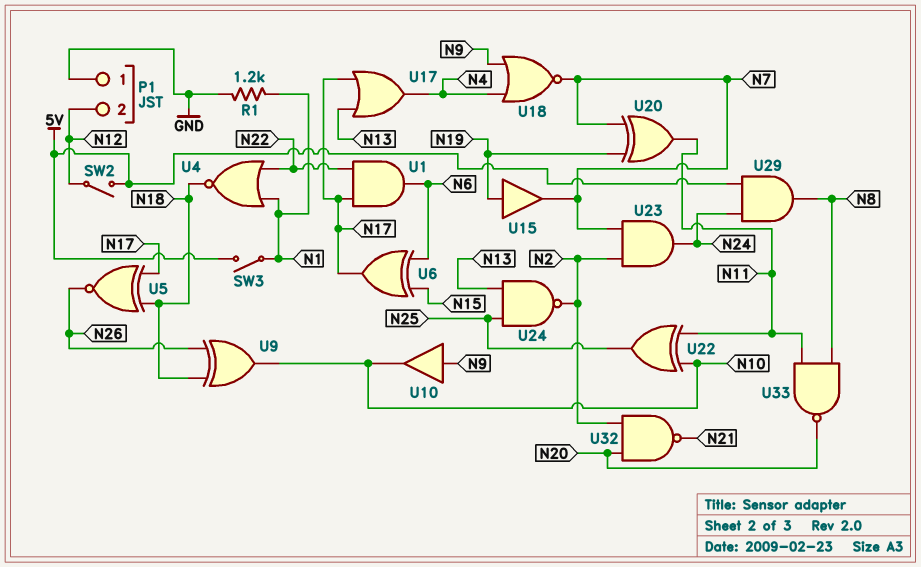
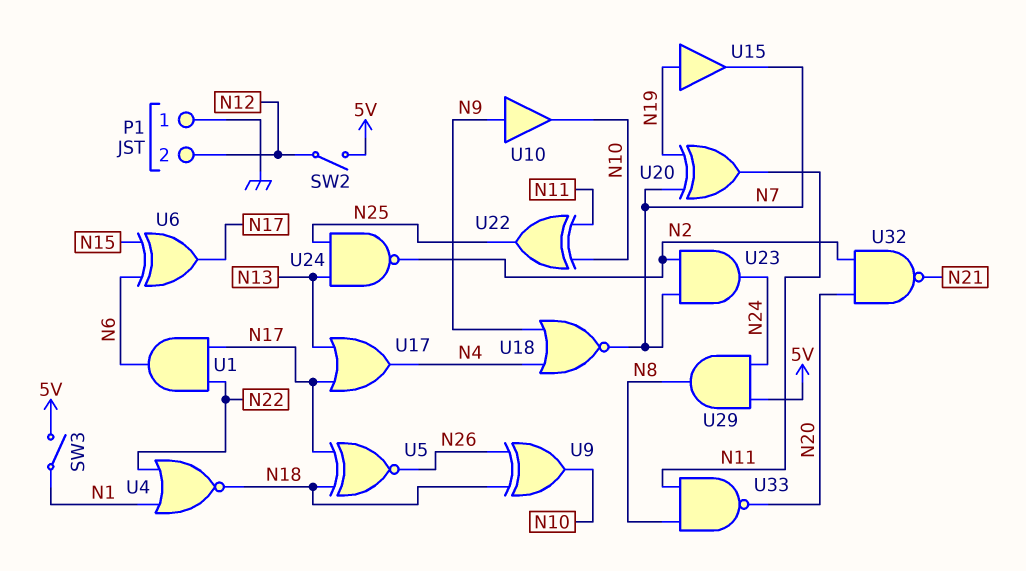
R1: 1.2k (GND, N1) -> none

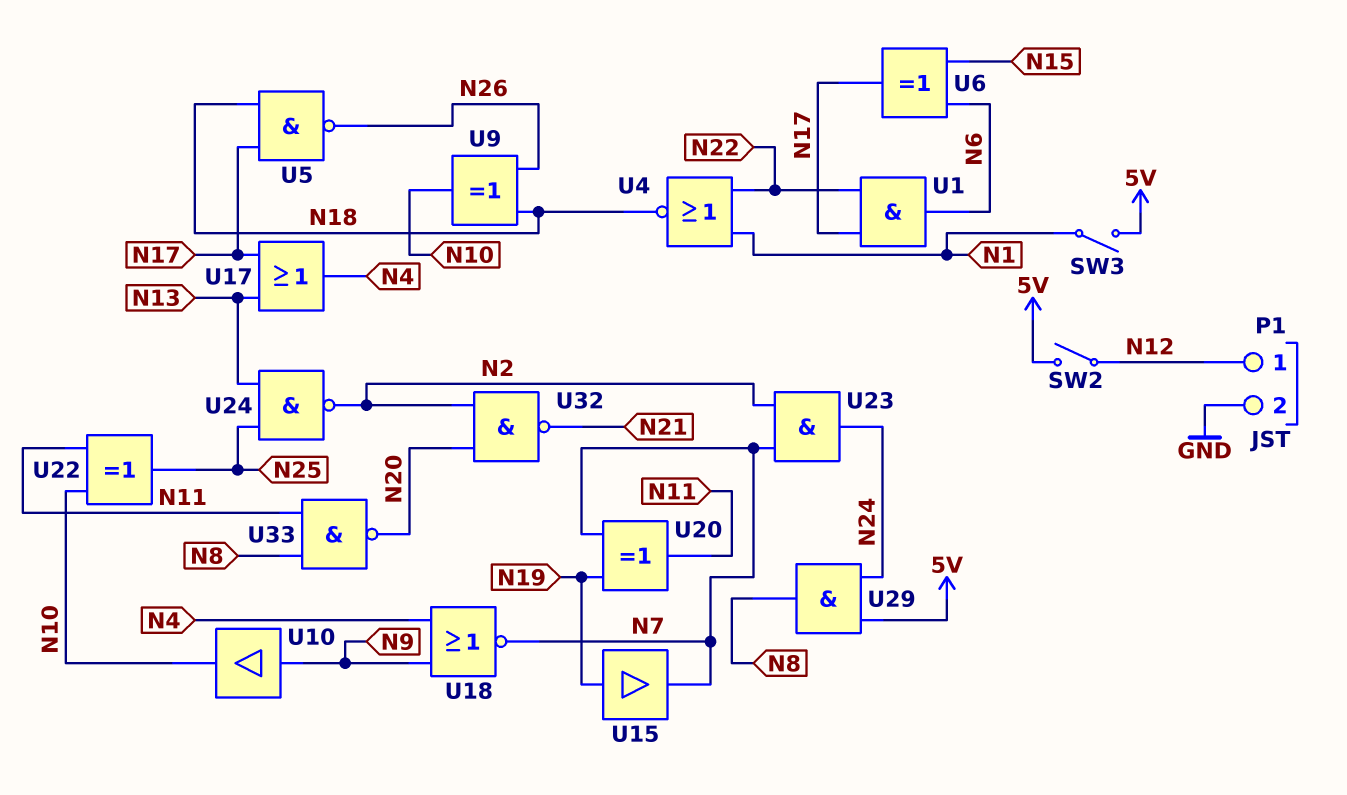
P1 pin 1: GND -> N12
P1 pin 2: N12 -> GND
U5: XNOR (in N17, in N18, out N26) -> NAND (in N17, in N18, out N26)

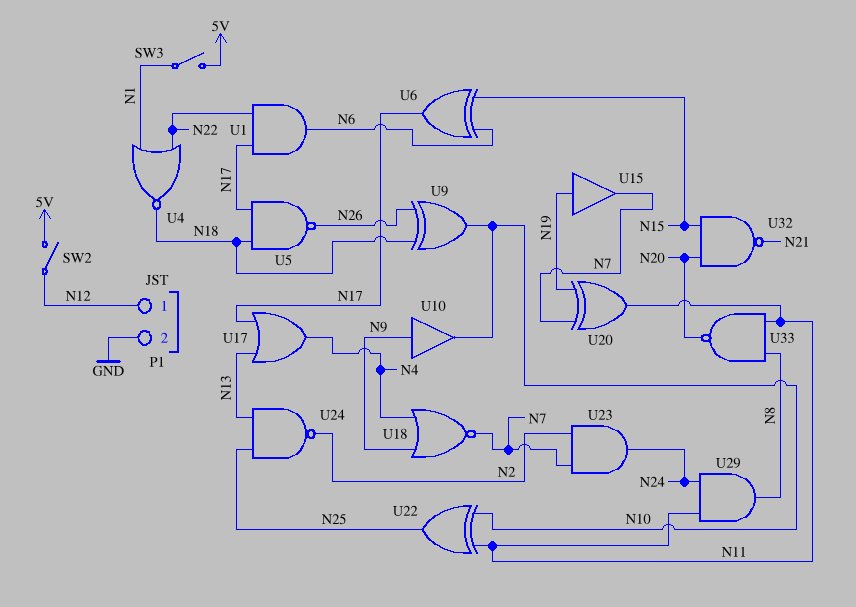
U29: AND (in 5V, in N24, out N8) -> AND (in N11, in N24, out N8)
U32: NAND (in N2, in N20, out N21) -> NAND (in N15, in N20, out N21)

